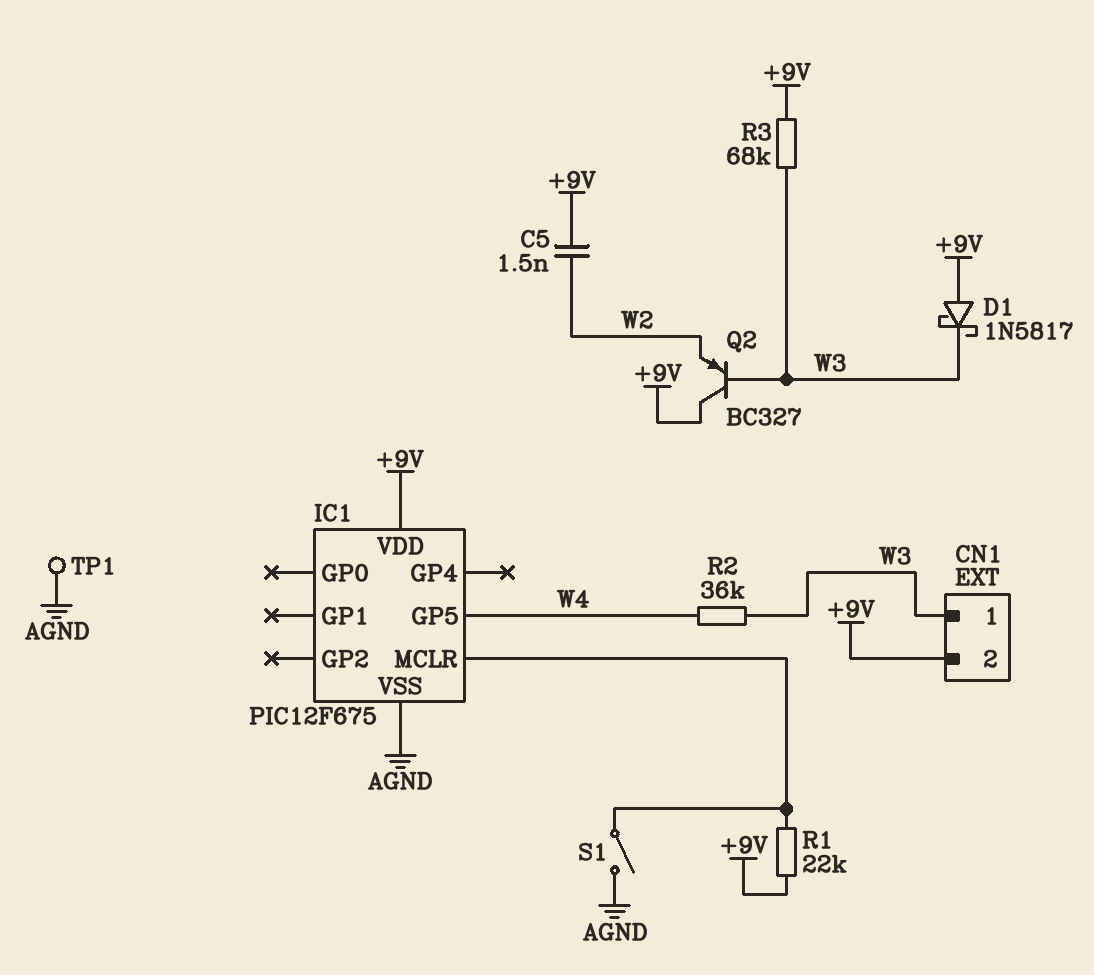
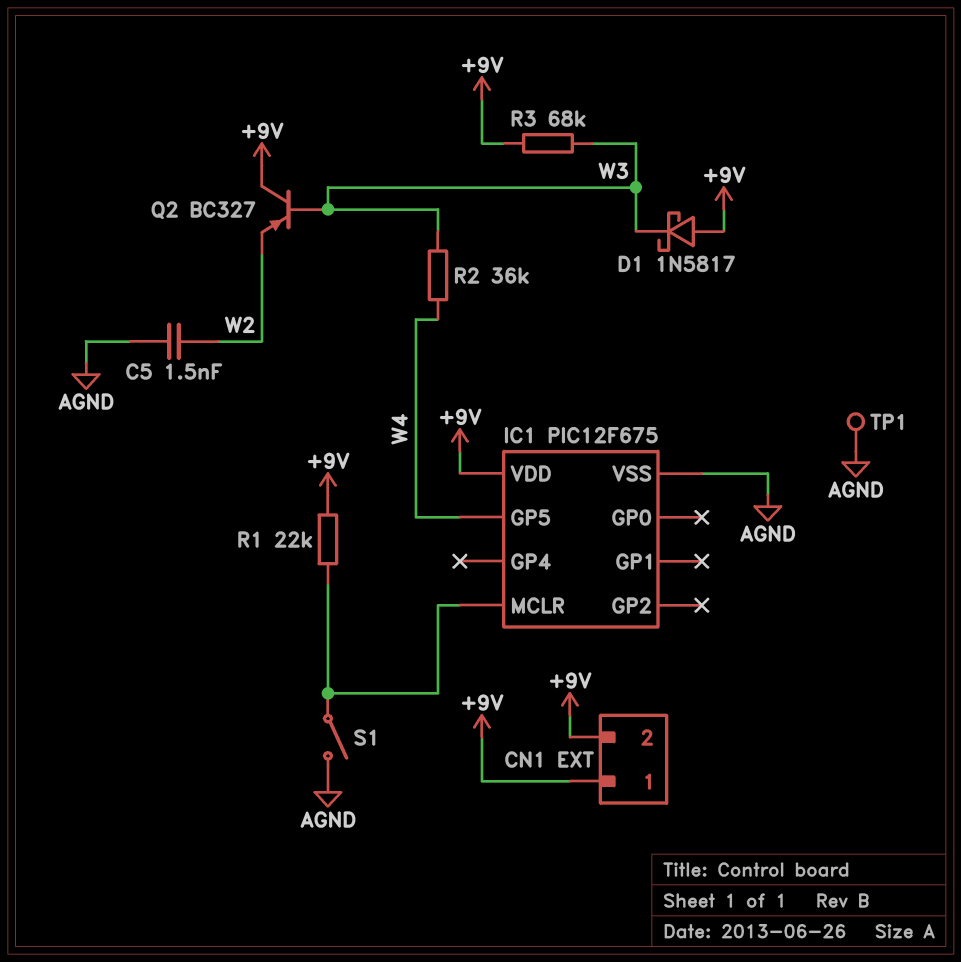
C5: 1.5nF (+9V, W2) -> 1.5nF (AGND, W2)
CN1 pin 1: W3 -> +9V

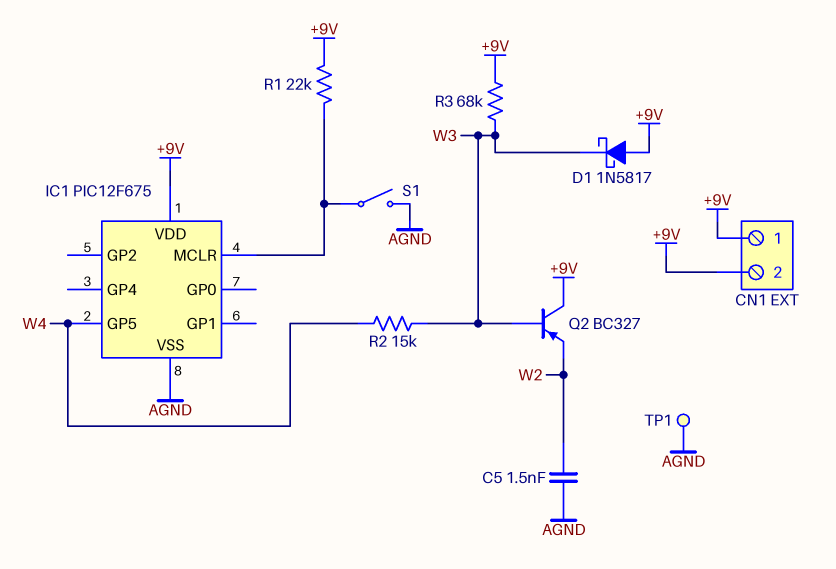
R2: 36k (W3, W4) -> 15k (W3, W4)

